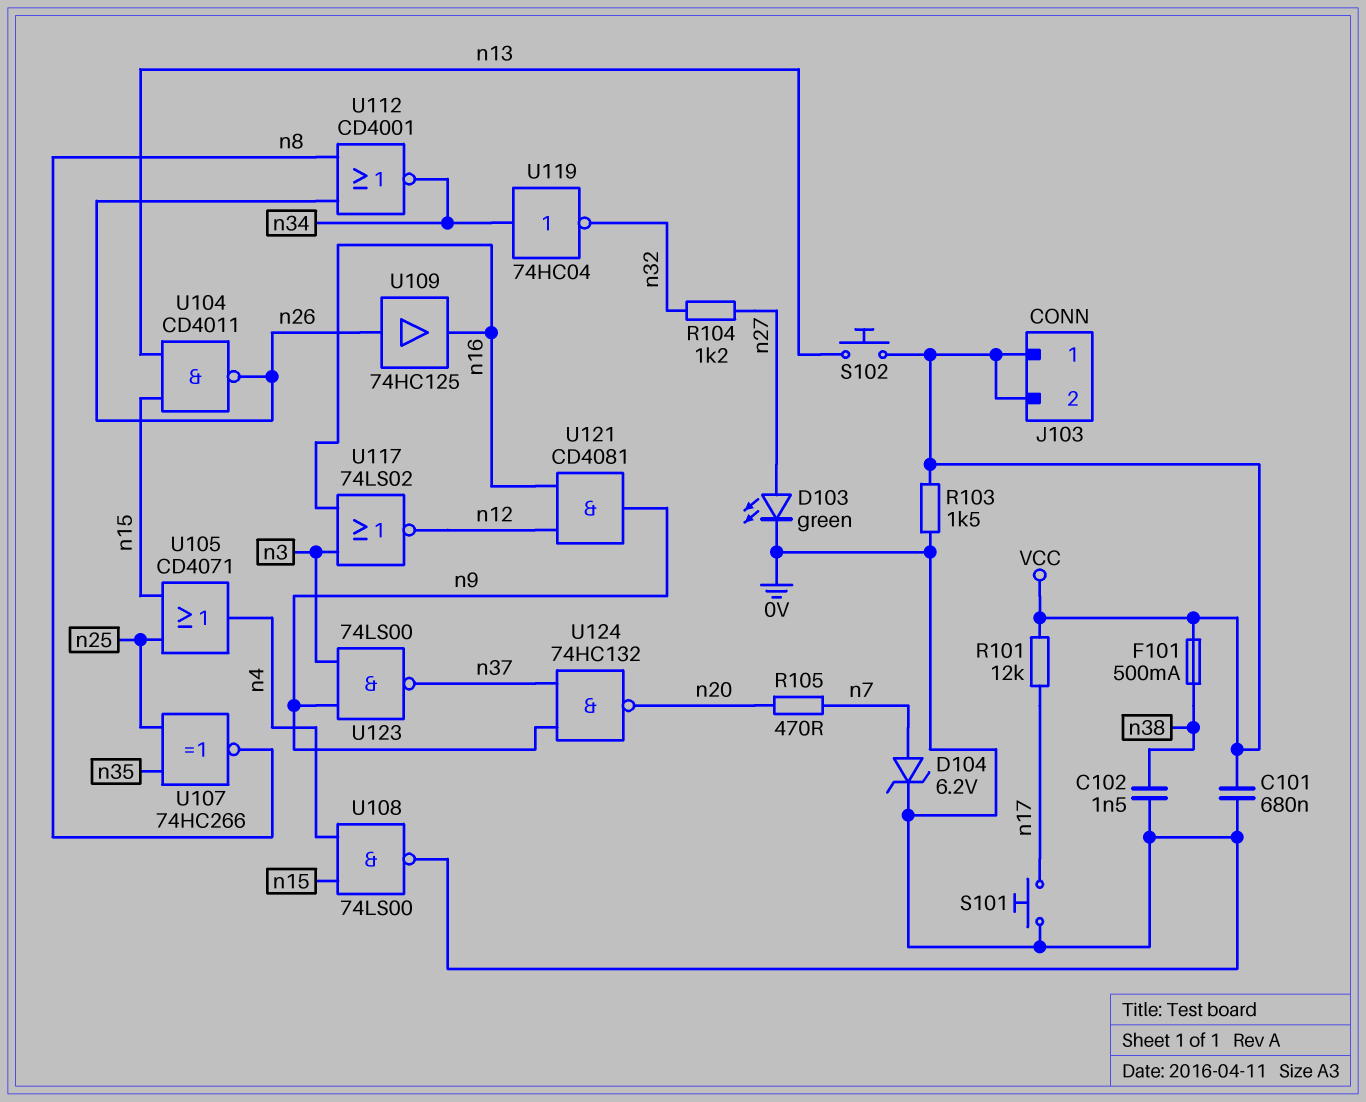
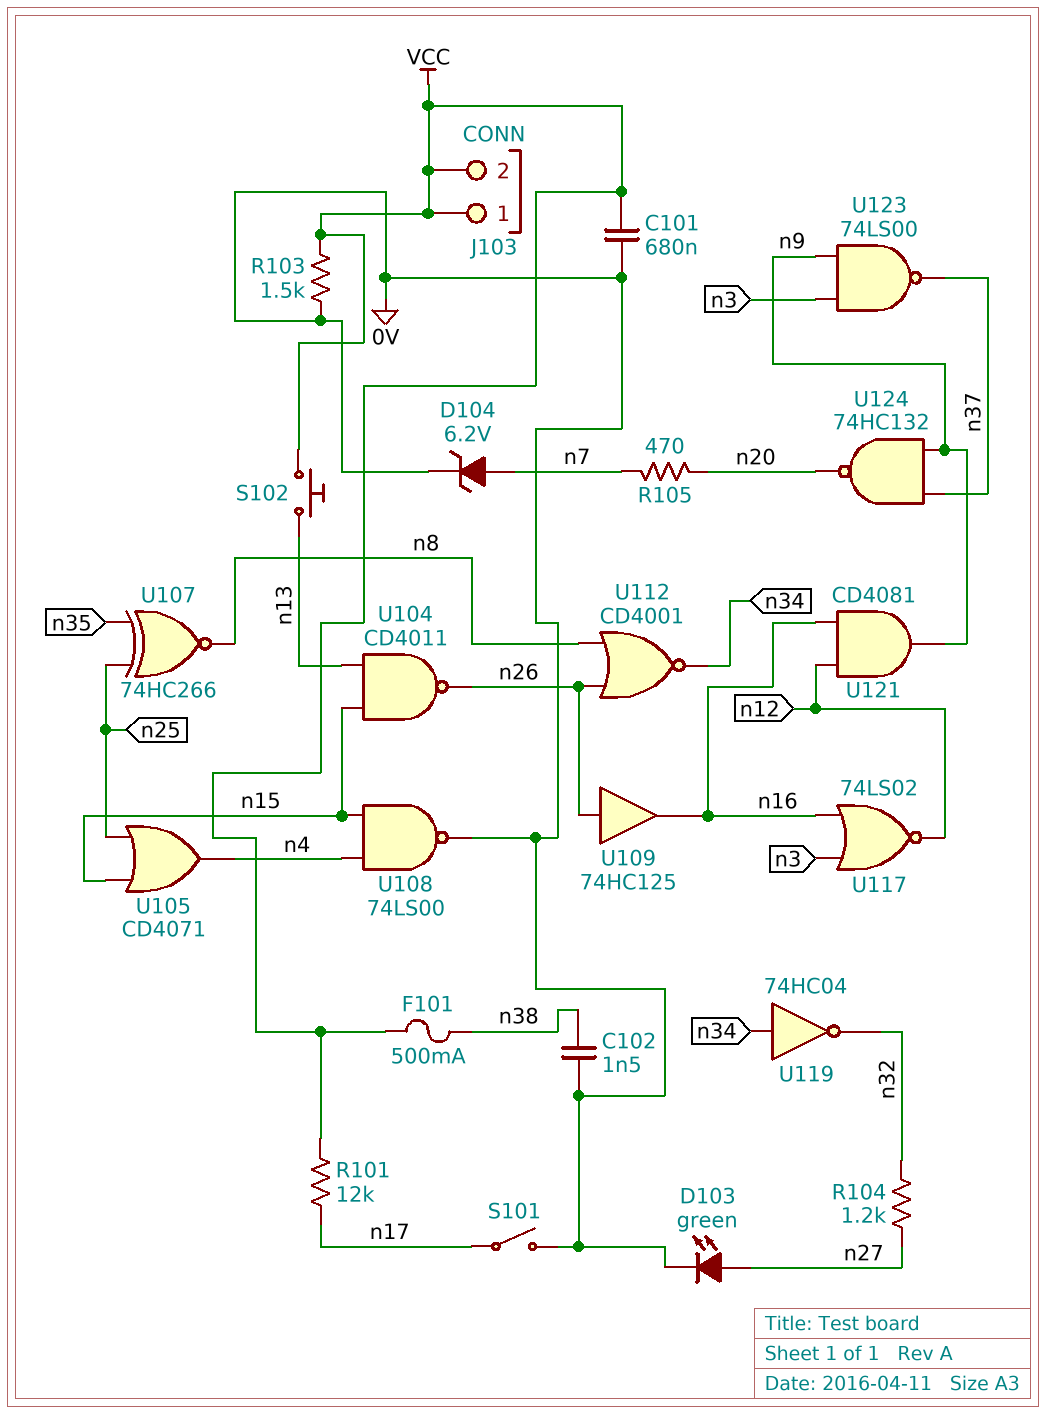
S101: button (0V, n17) -> switch (0V, n17)

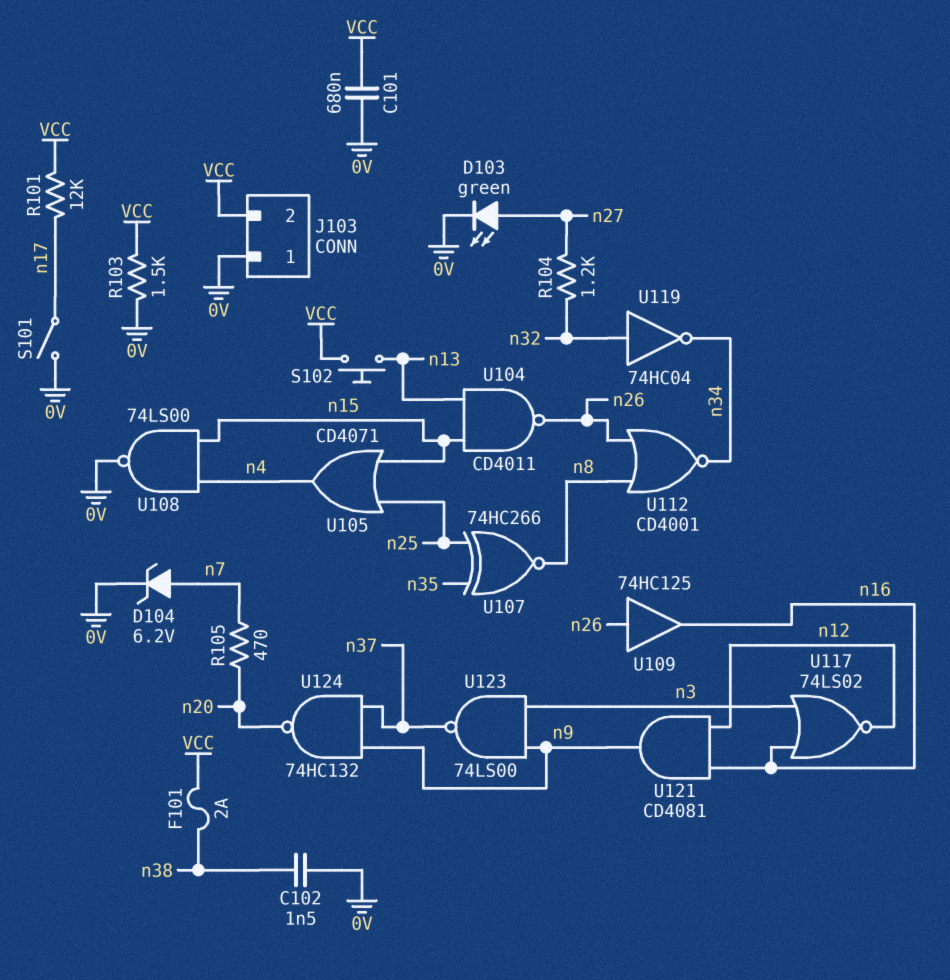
F101: 500mA (VCC, n38) -> 2A (VCC, n38)
J103 pin 1: VCC -> 0V
U119: NOT 74HC04 (in n34, out n32) -> NOT 74HC04 (in n32, out n34)

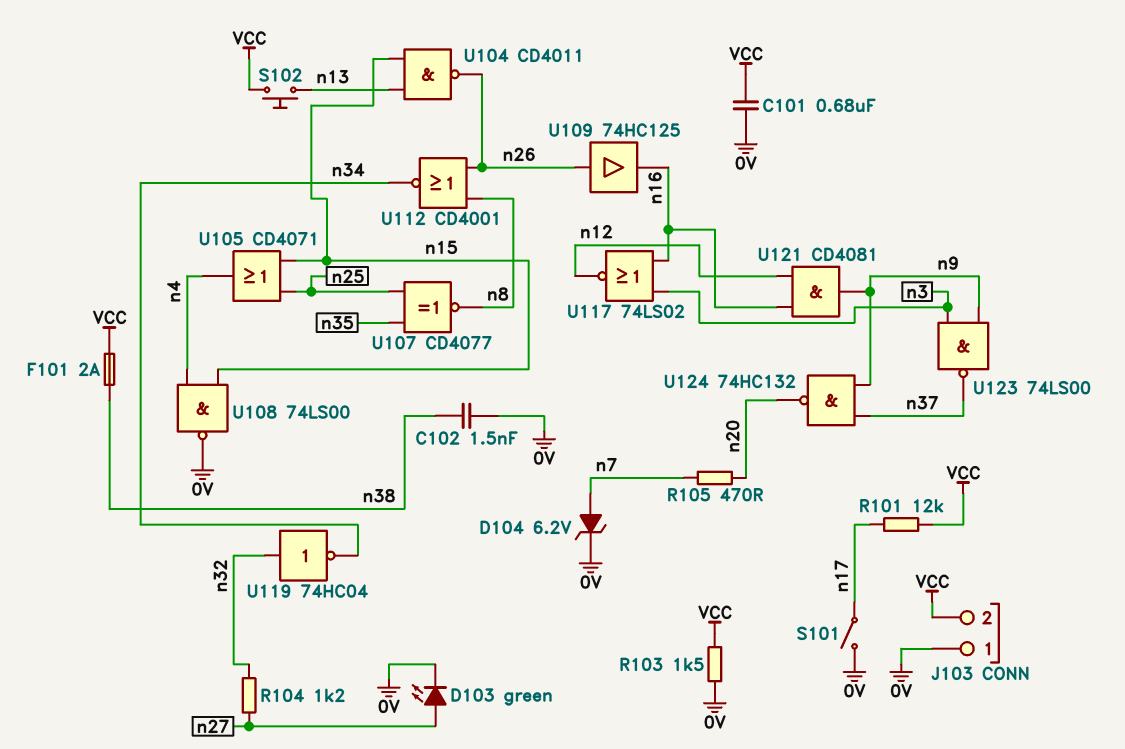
U107: XNOR 74HC266 (in n25, in n35, out n8) -> XNOR CD4077 (in n25, in n35, out n8)

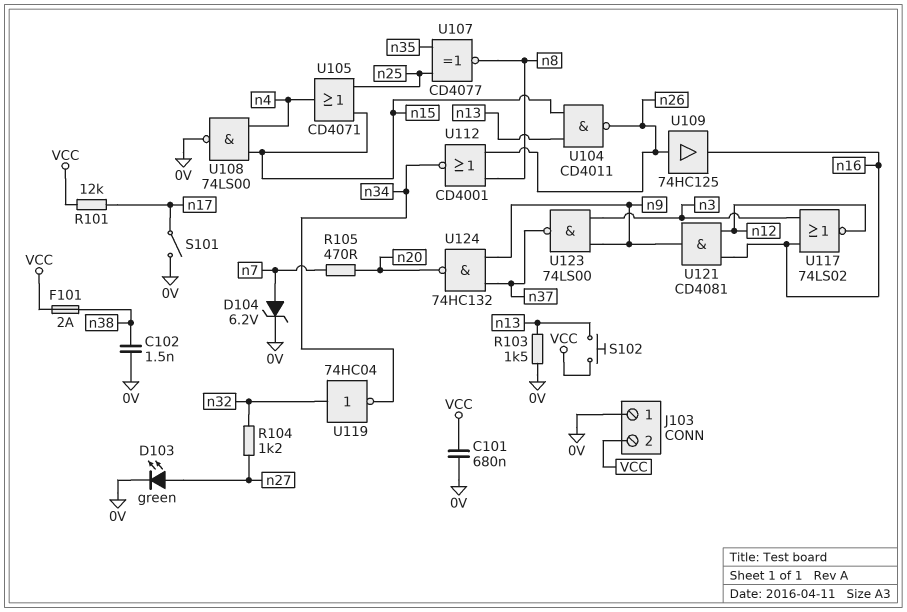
R103: 1.5k (0V, VCC) -> 1.5k (0V, n13)

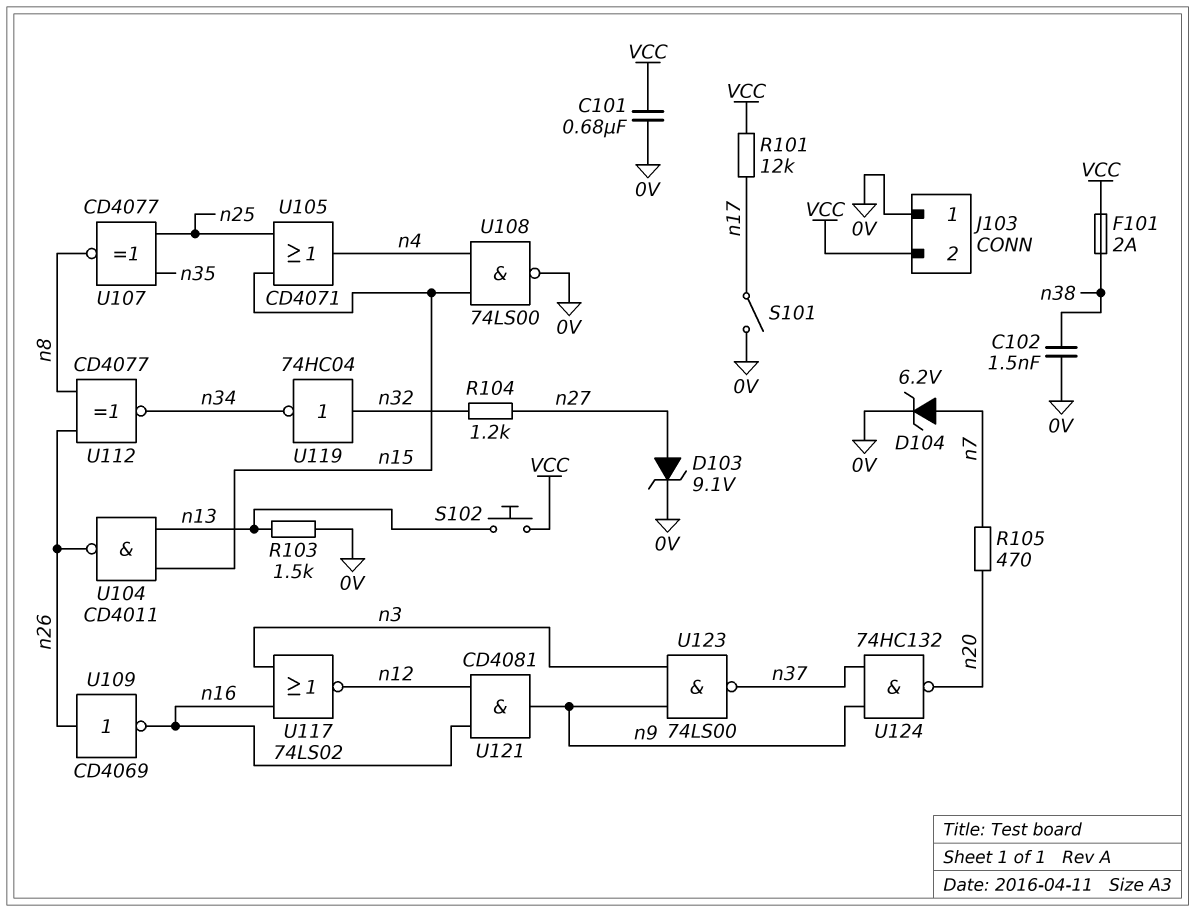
D103: LED green (A n27, K 0V) -> zener 9.1V (A n27, K 0V)
U109: buffer 74HC125 (in n26, out n16) -> NOT CD4069 (in n26, out n16)
U112: NOR CD4001 (in n8, in n26, out n34) -> XNOR CD4077 (in n8, in n26, out n34)

